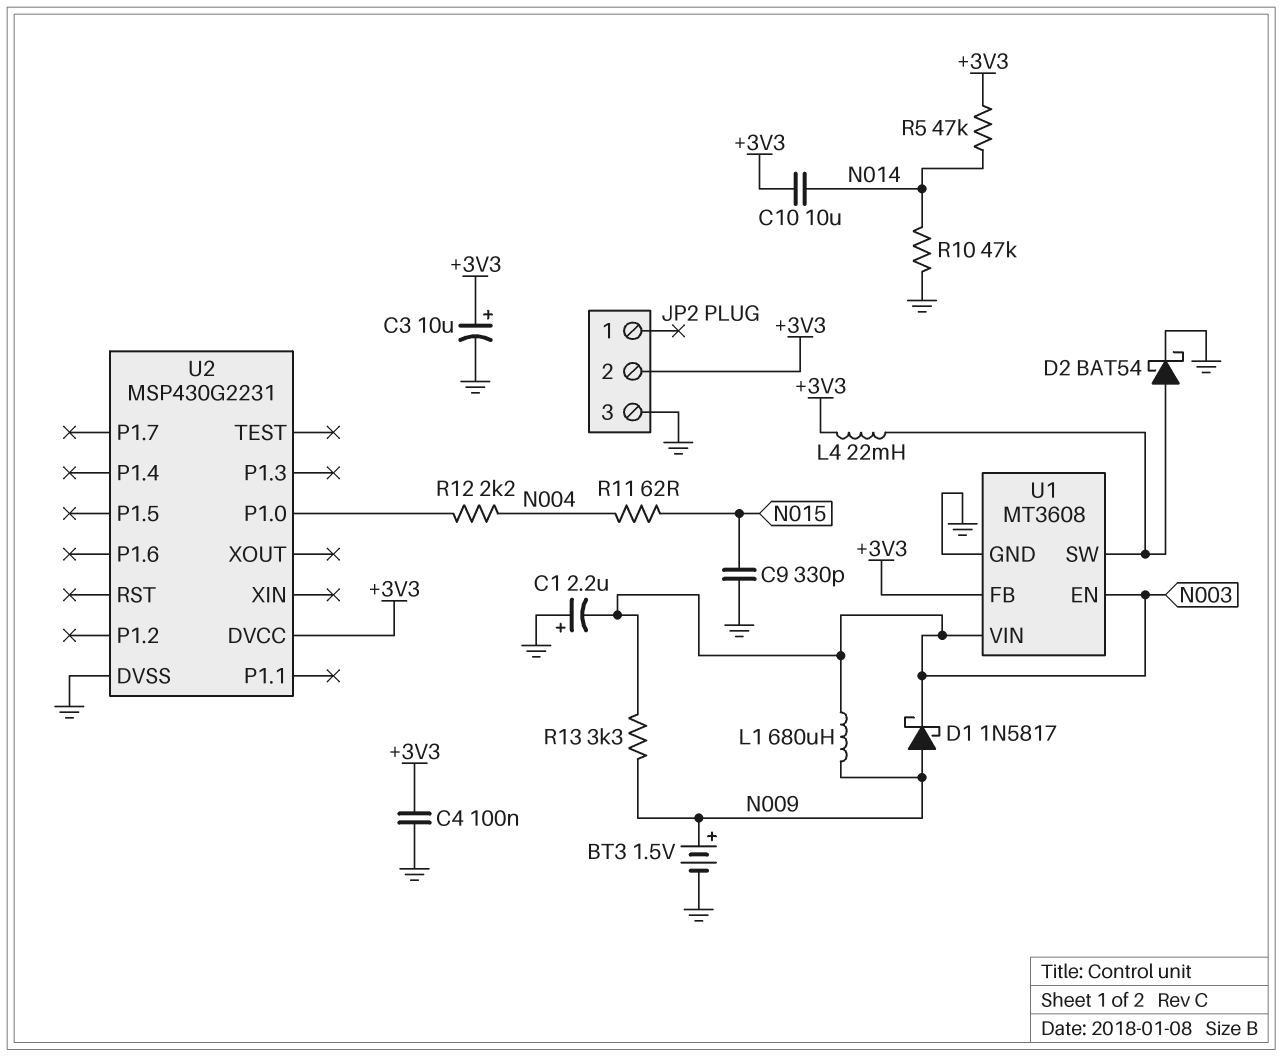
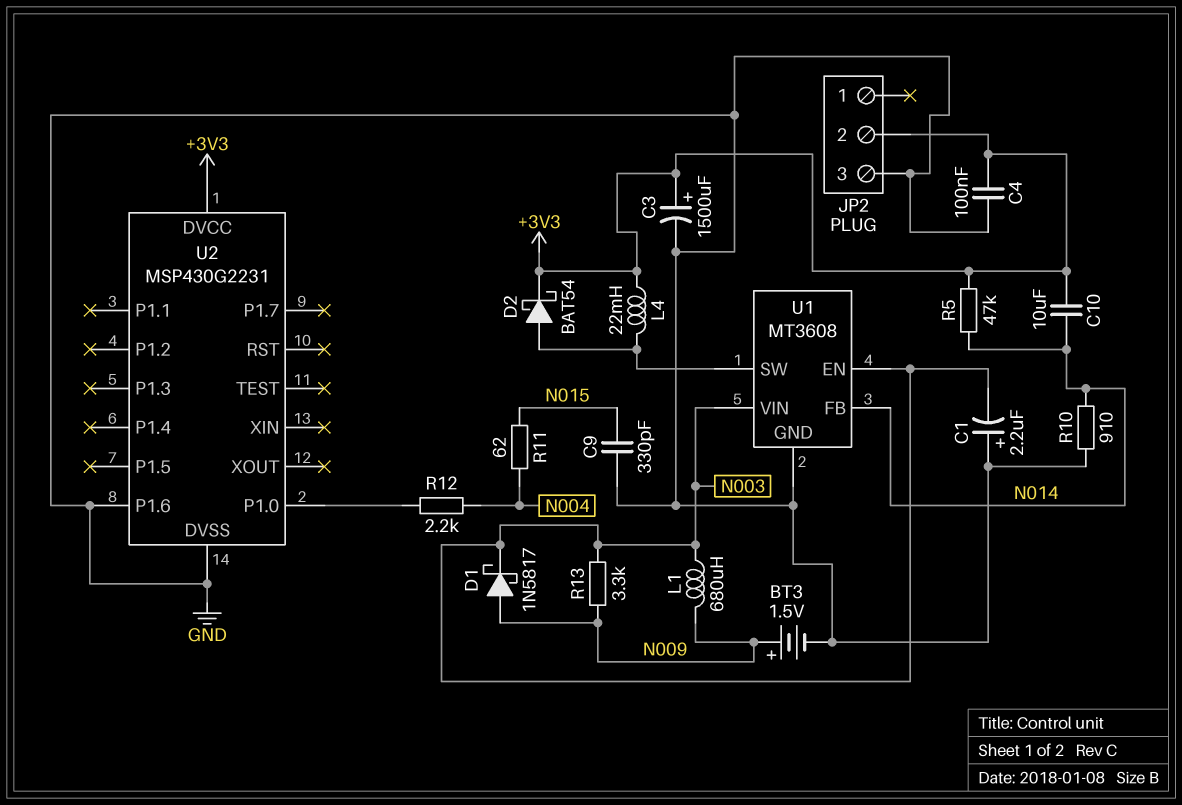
C3: 10uF (plus +3V3, minus GND) -> 1500uF (plus +3V3, minus GND)
D2: schottky BAT54 (A U1/SW, K GND) -> schottky BAT54 (A U1/SW, K +3V3)
R10: 47k (GND, N014) -> 910 (GND, N014)
U1 pin FB: +3V3 -> N014
U2 pin P1.6: none -> GND

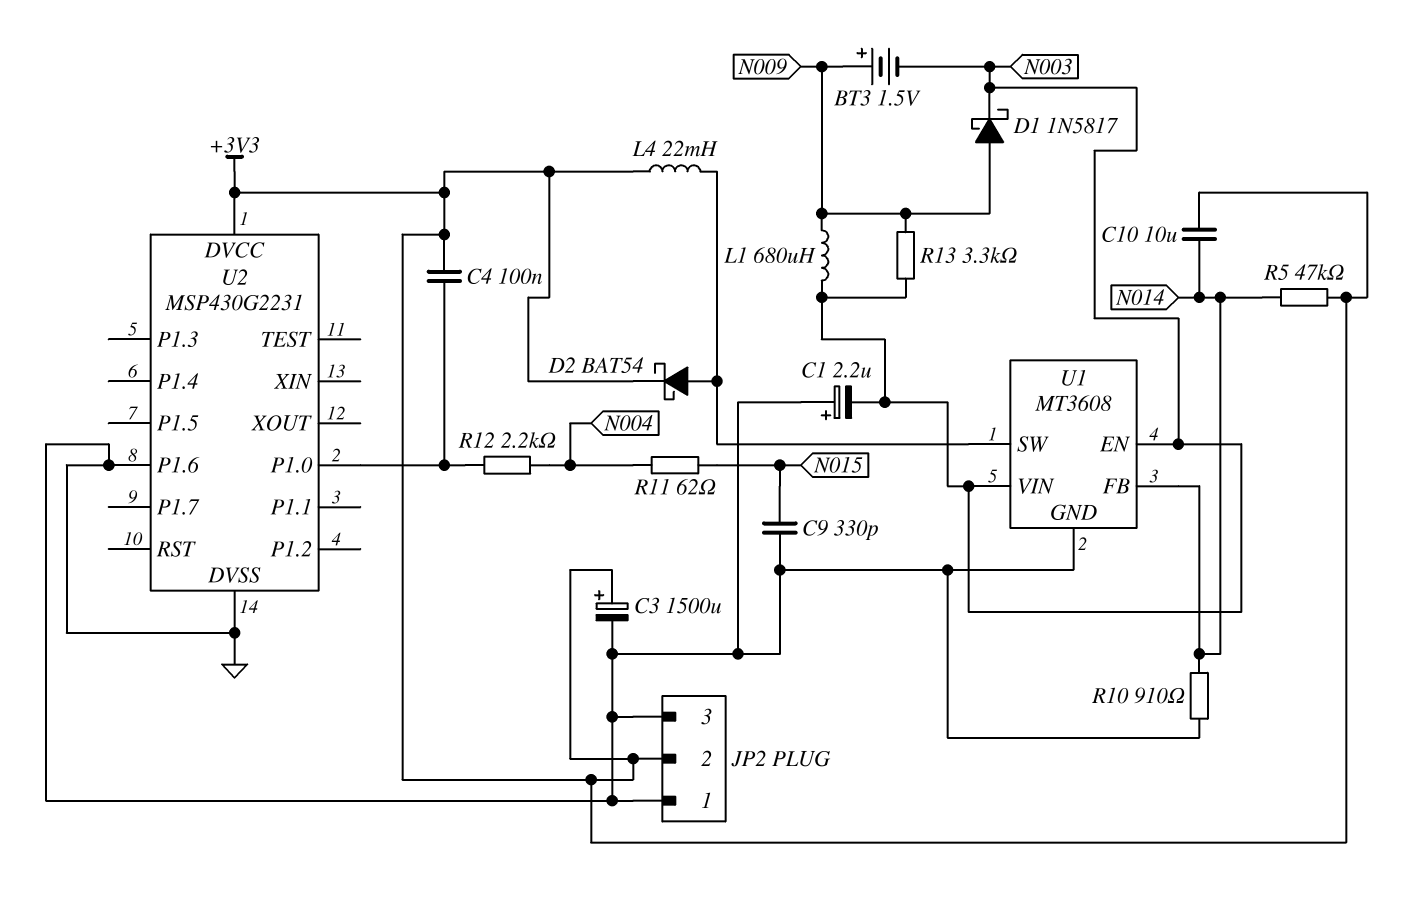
BT3: 1.5V (plus N009, minus GND) -> 1.5V (plus N009, minus N003)
C4: 100nF (+3V3, GND) -> 100nF (+3V3, U2/P1.0)
JP2 pin 1: none -> GND

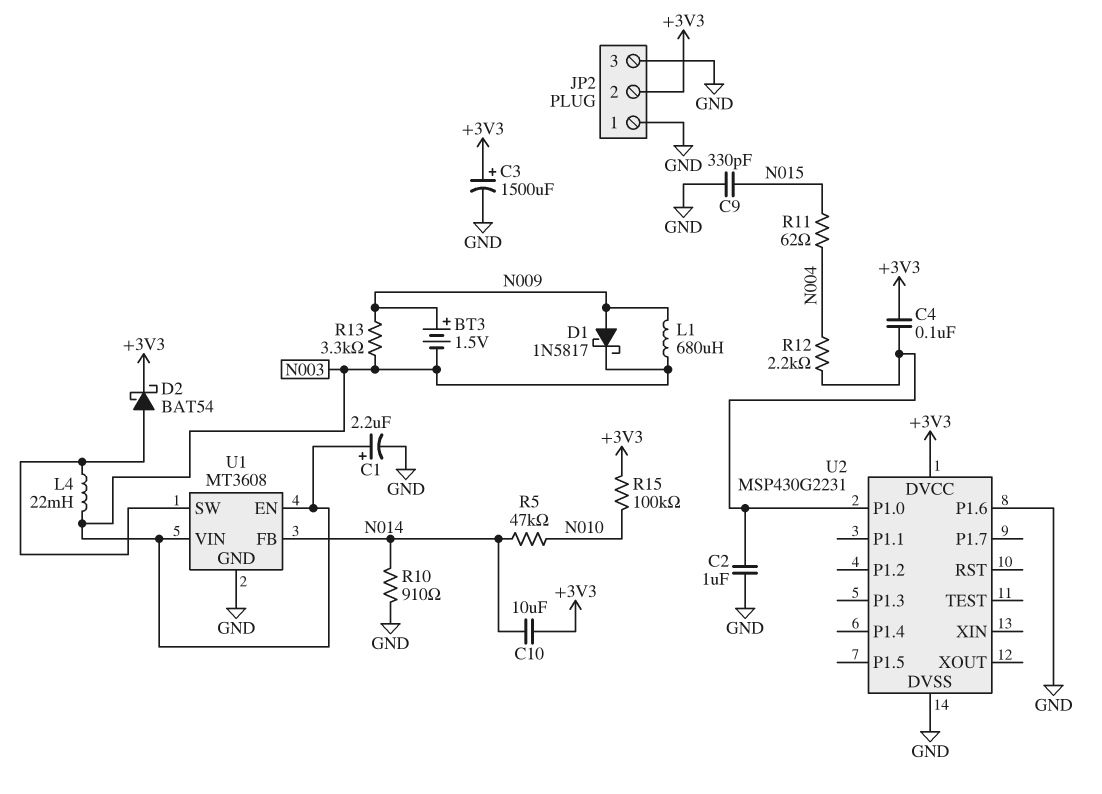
C1: 2.2uF (plus GND, minus N003) -> 2.2uF (plus N003, minus GND)
C2: none -> 1uF (GND, U2/P1.0)
L4: 22mH (+3V3, U1/SW) -> 22mH (N003, U1/SW)
R5: 47k (+3V3, N014) -> 47k (N010, N014)
R15: none -> 100k (+3V3, N010)

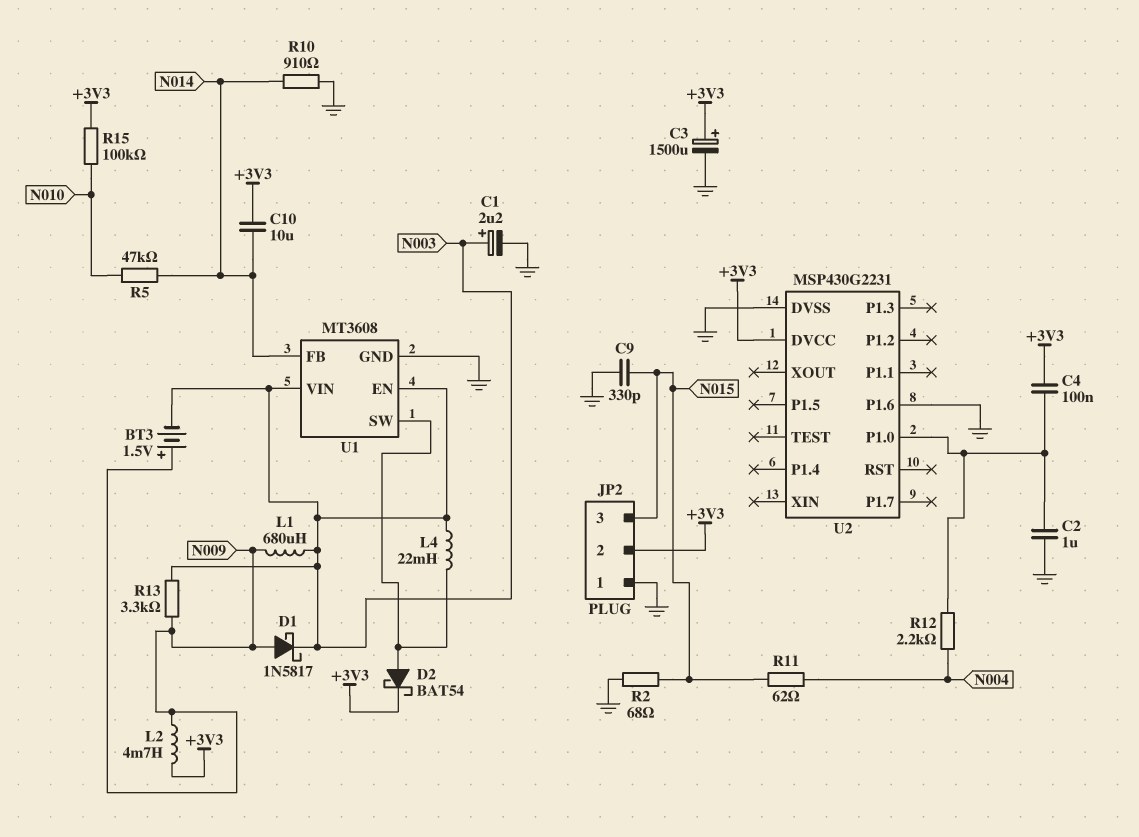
JP2 pin 3: GND -> N015
L2: none -> 4.7mH (+3V3, N009)
R2: none -> 68 (GND, N015)

